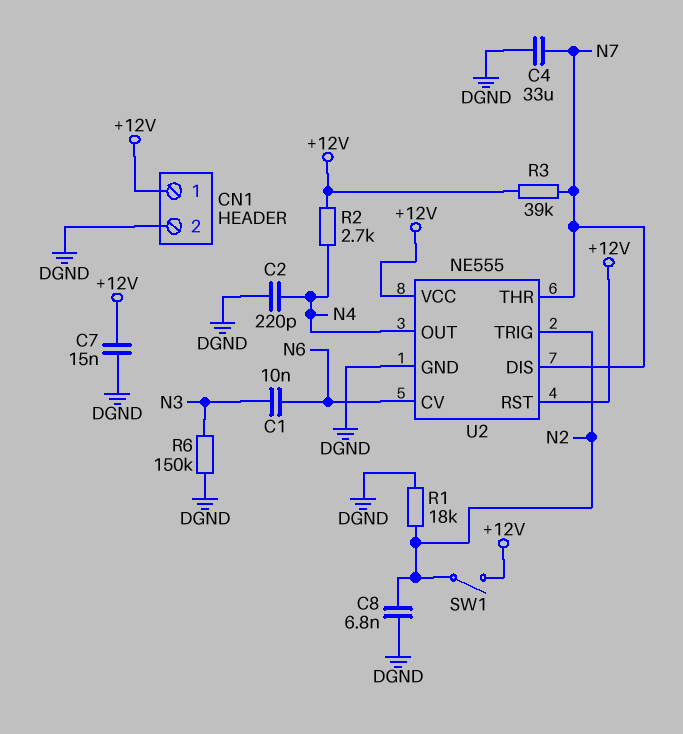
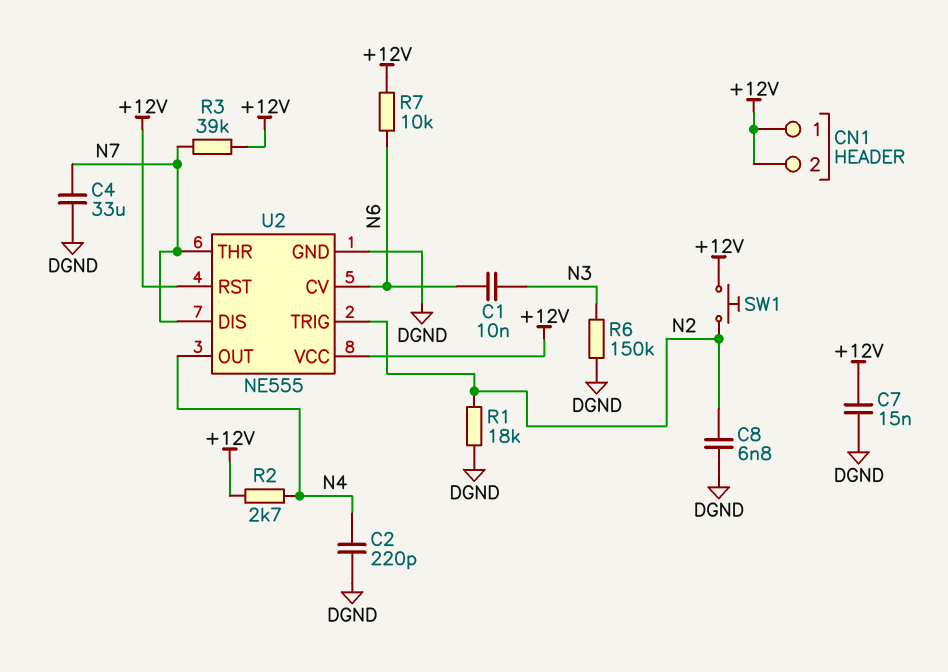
CN1 pin 2: DGND -> +12V
R7: none -> 10k (+12V, N6)
SW1: switch (+12V, N2) -> button (+12V, N2)

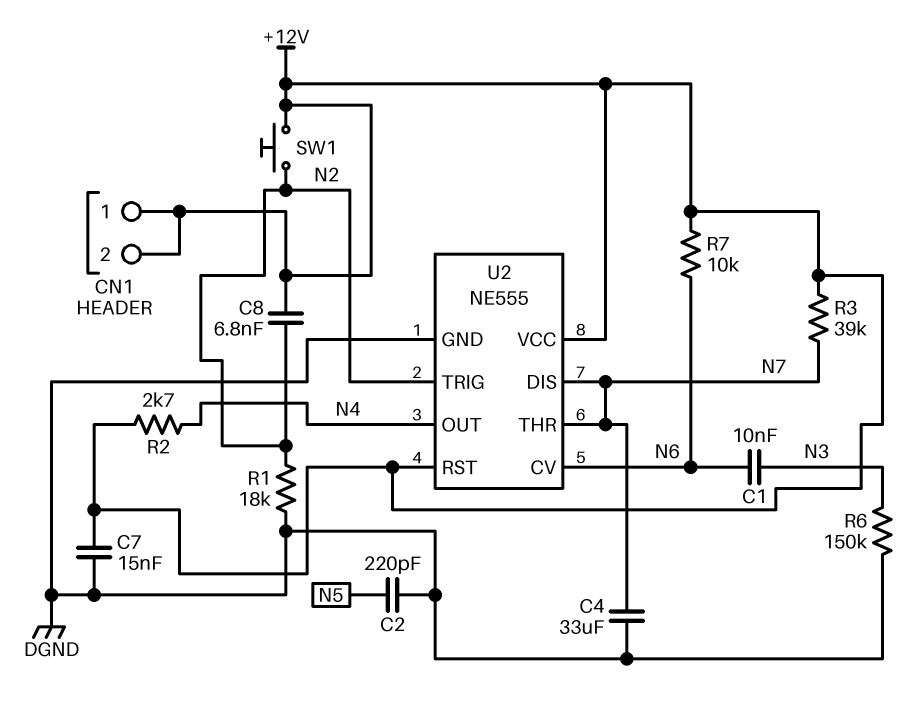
C2: 220pF (DGND, N4) -> 220pF (DGND, N5)
C8: 6.8nF (DGND, N2) -> 6.8nF (+12V, N2)

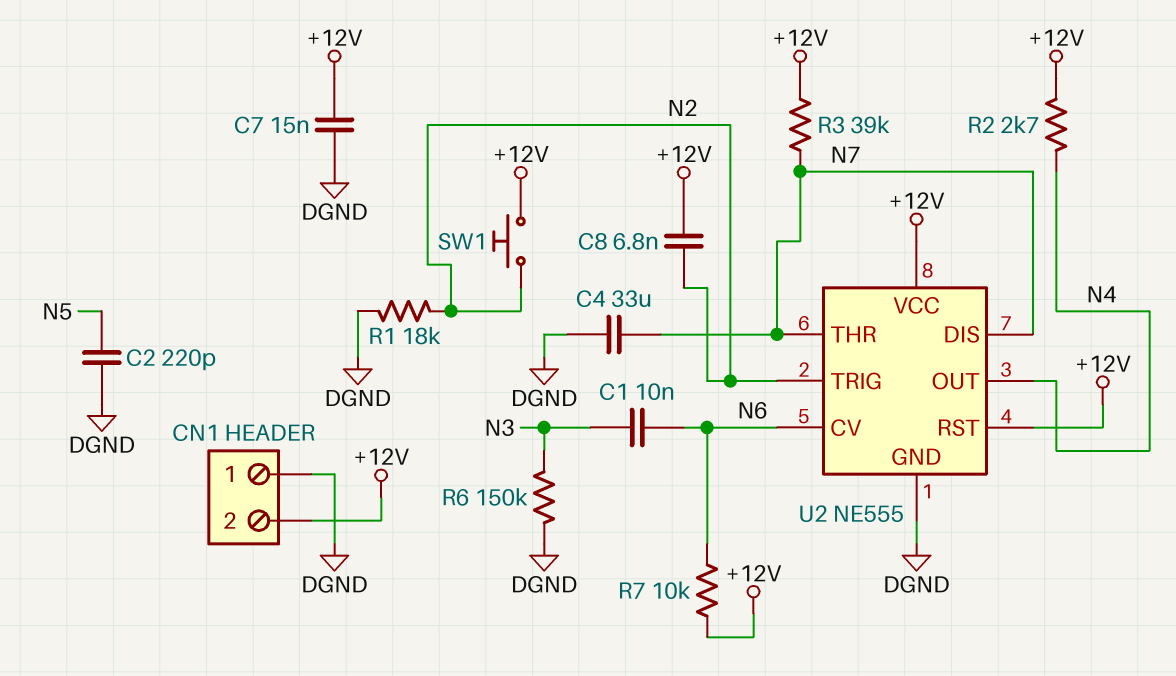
CN1 pin 1: +12V -> DGND

